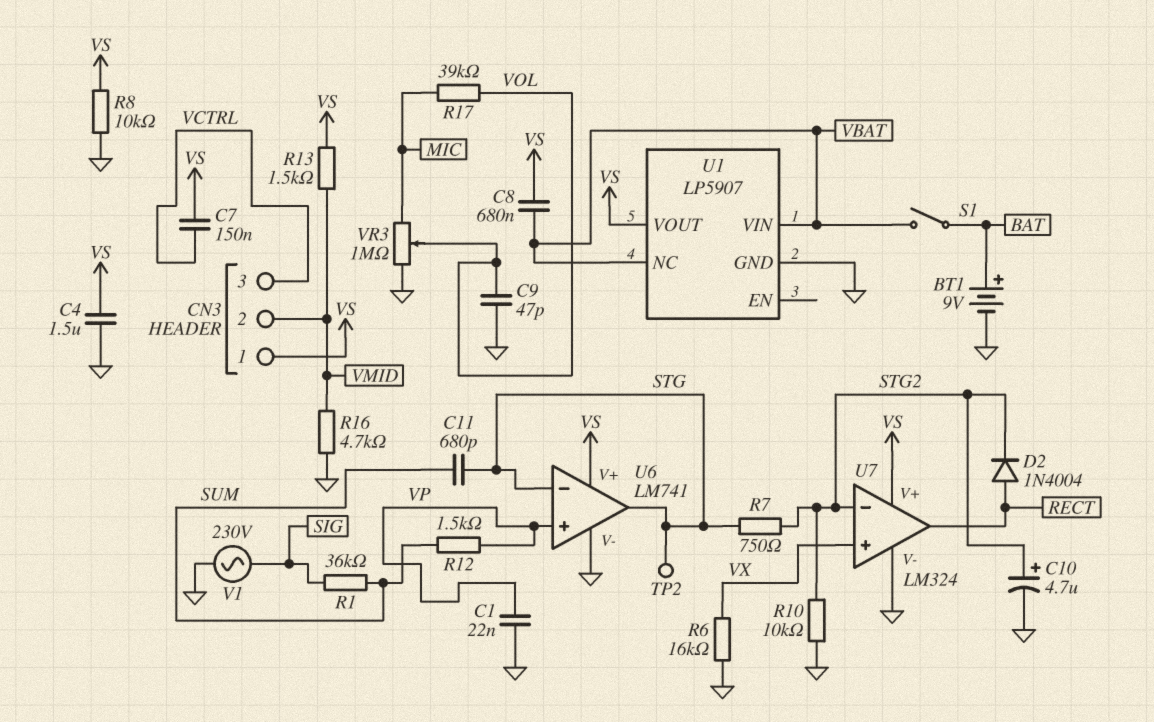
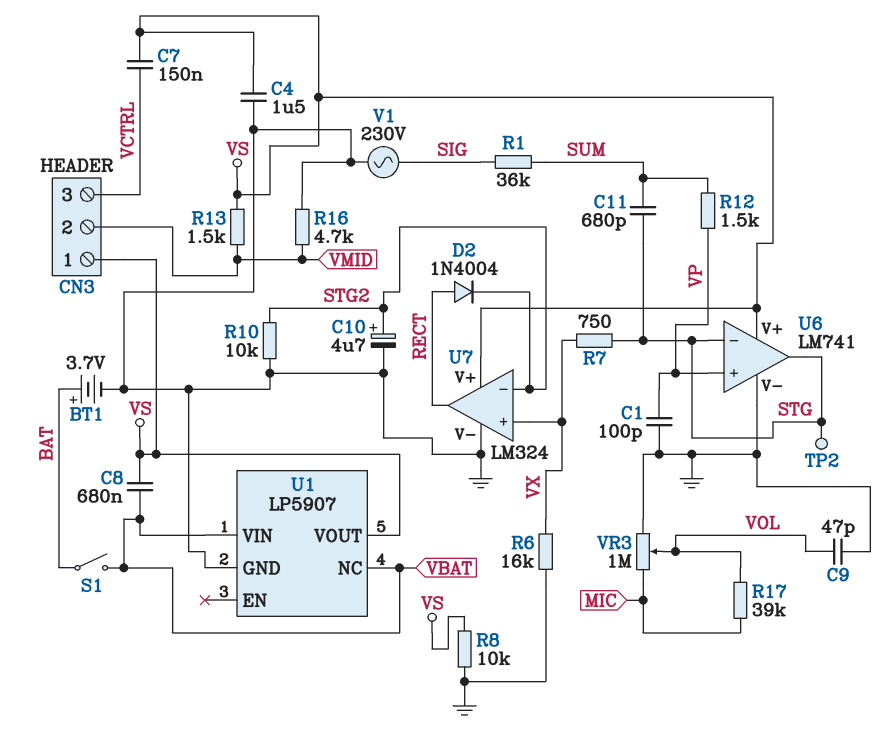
BT1: 9V (plus BAT, minus GND) -> 3.7V (plus BAT, minus GND)
C1: 22nF (GND, VP) -> 100pF (GND, VP)
R7: 750 (STG, STG2) -> 750 (STG, VX)

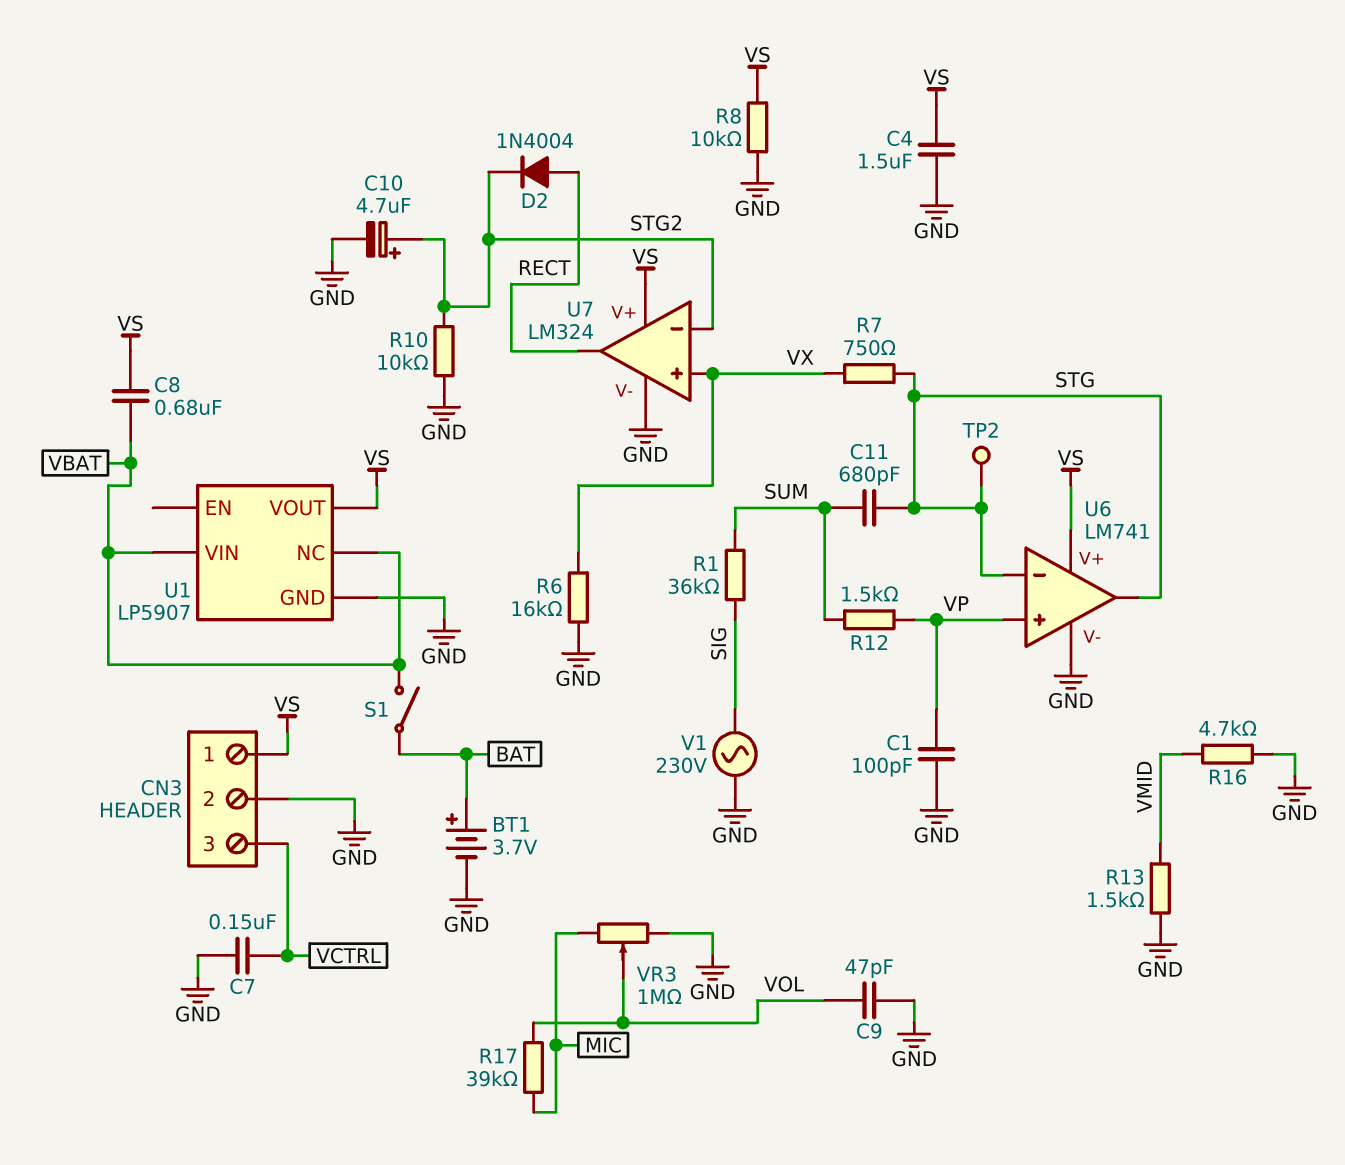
C7: 150nF (VCTRL, VS) -> 150nF (GND, VCTRL)
CN3 pin 2: VMID -> GND
R13: 1.5k (VMID, VS) -> 1.5k (GND, VMID)

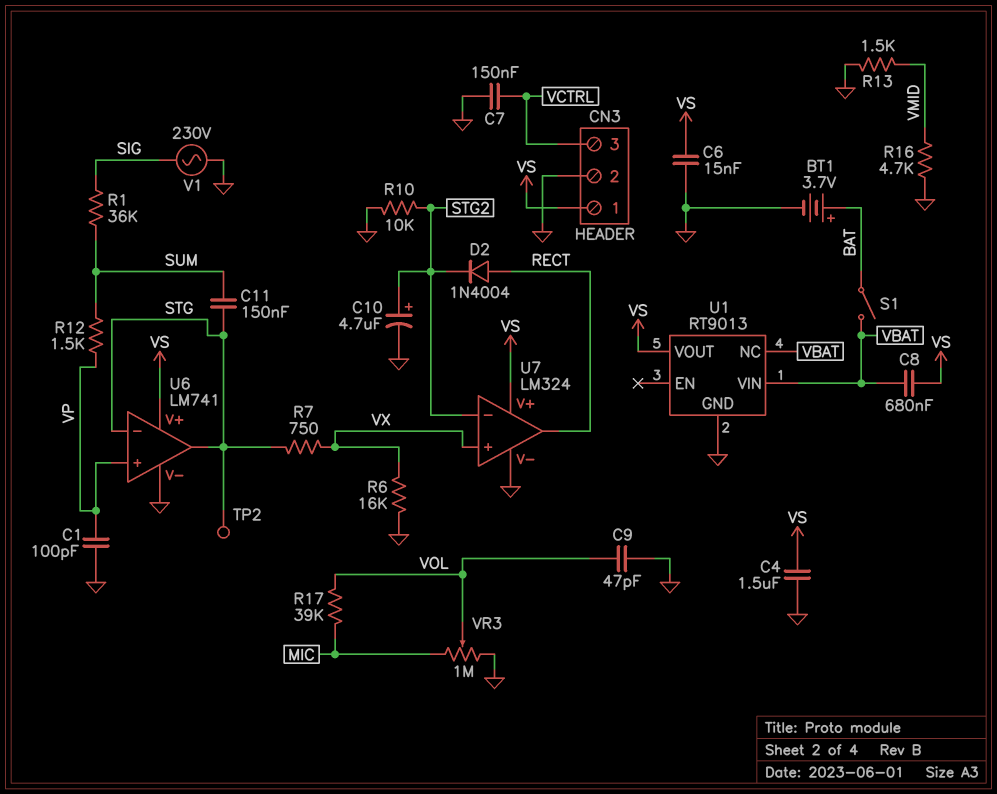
C6: none -> 15nF (GND, VS)
C11: 680pF (STG, SUM) -> 150nF (STG, SUM)
R8: 10k (GND, VS) -> none
U1: LP5907 -> RT9013

